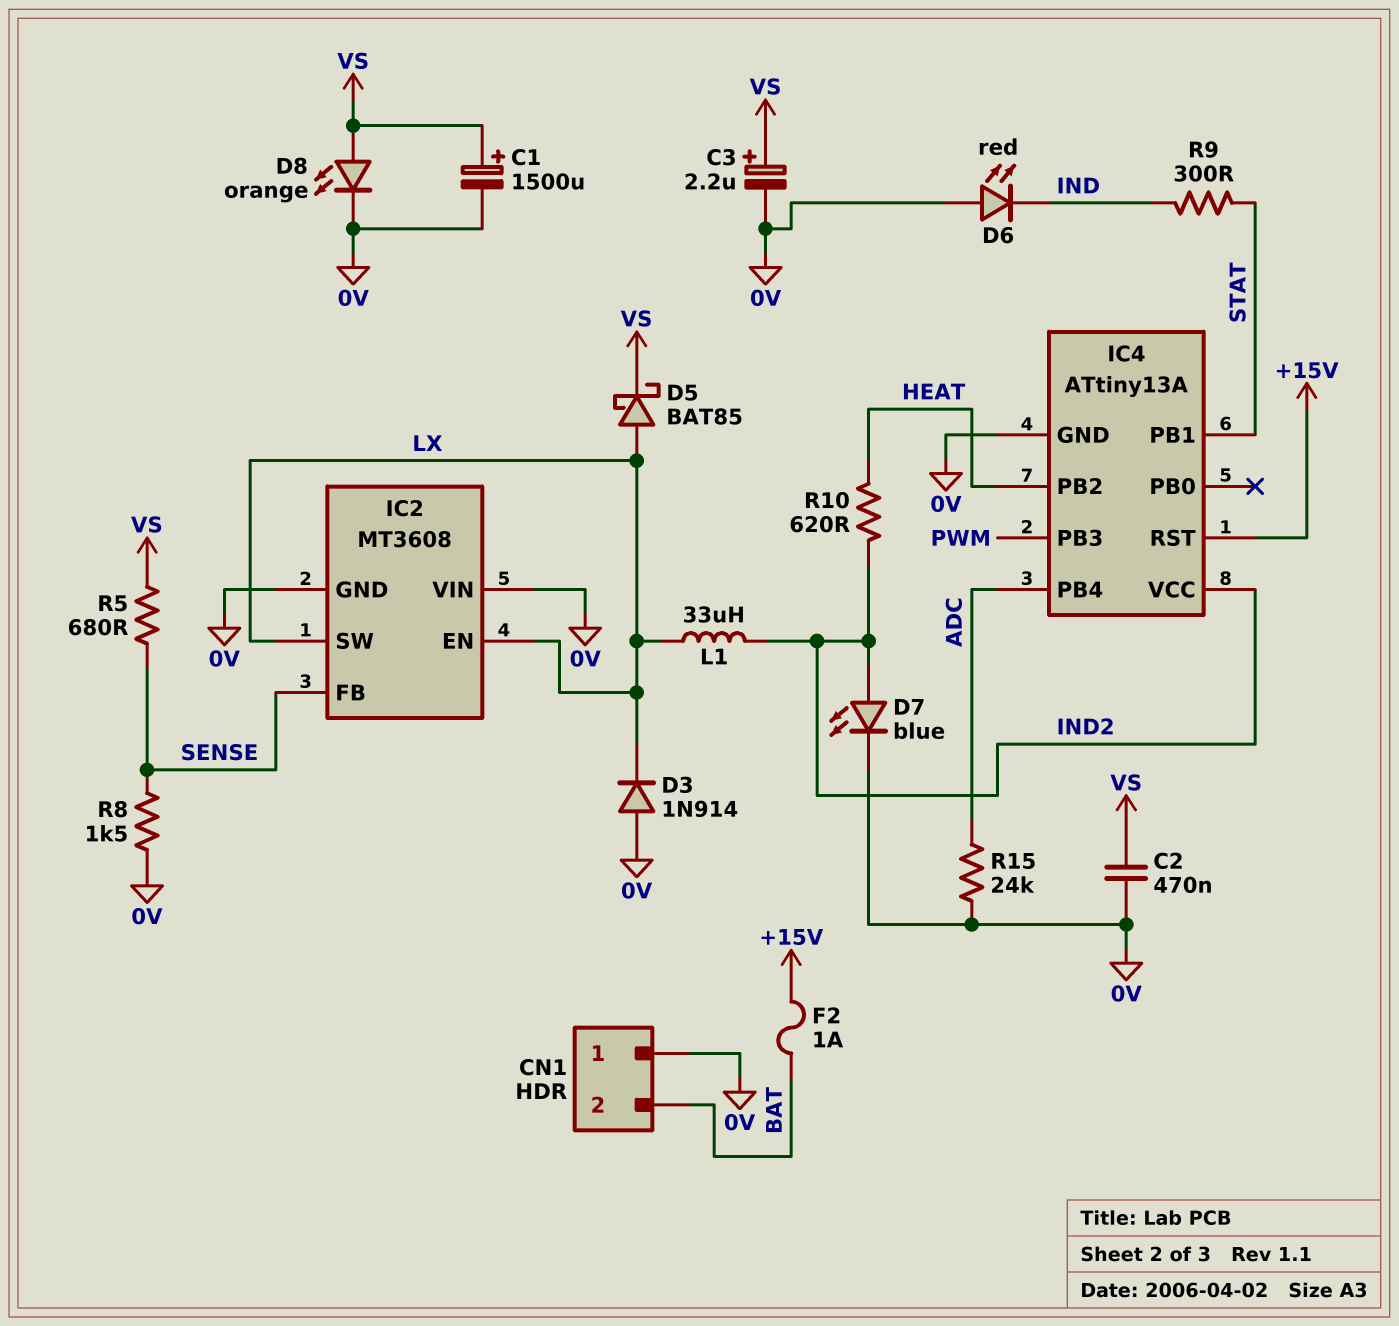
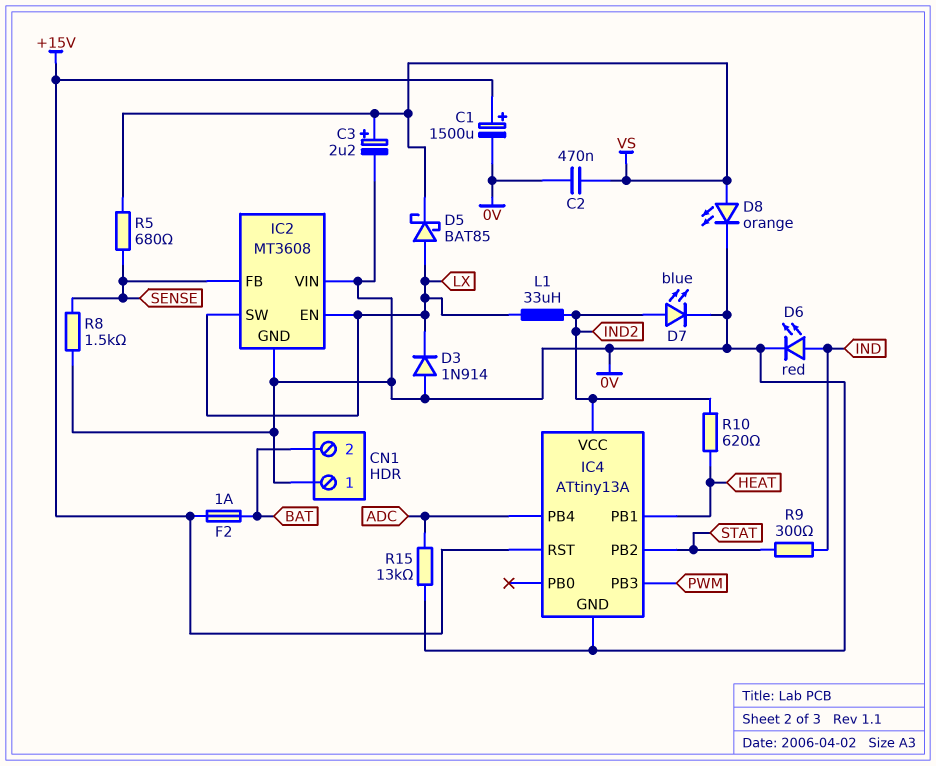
C1: 1500uF (plus VS, minus 0V) -> 1500uF (plus +15V, minus 0V)
D6: LED red (A 0V, K IND) -> LED red (A IND, K 0V)
IC4 pin PB1: STAT -> HEAT
IC4 pin PB2: HEAT -> STAT
R15: 24k (0V, ADC) -> 13k (0V, ADC)

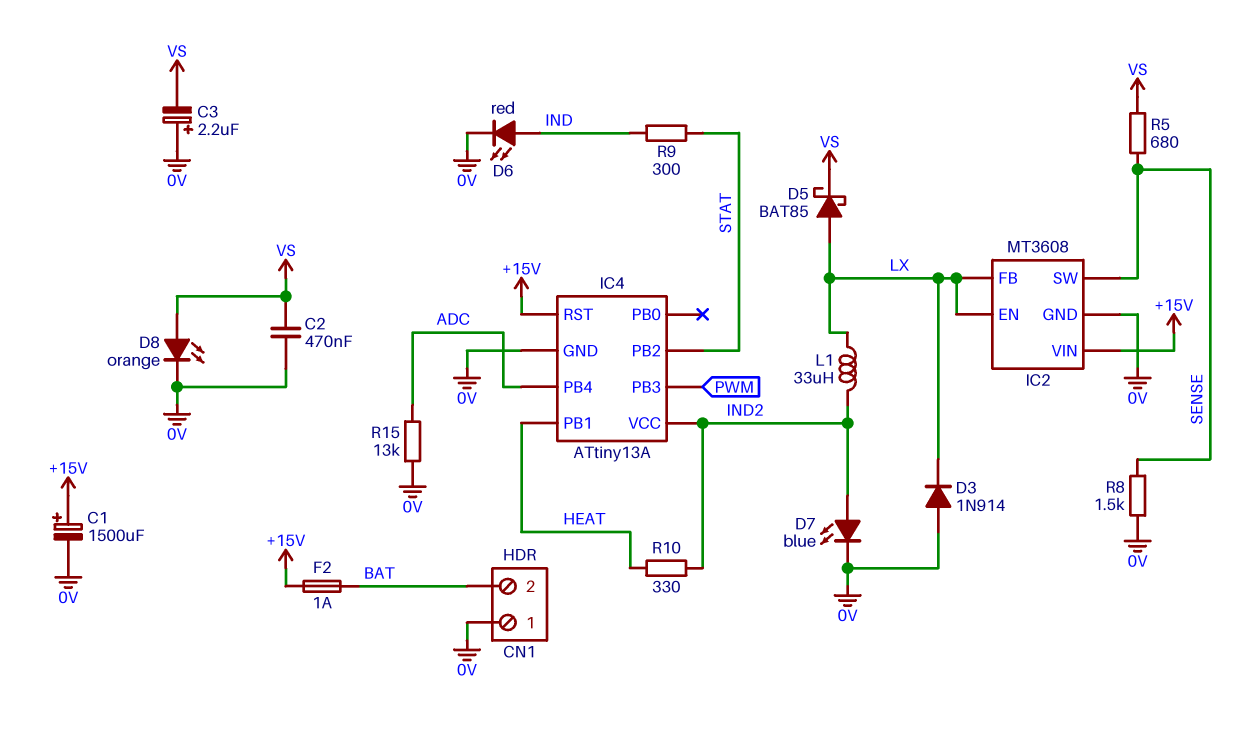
C3: 2.2uF (plus VS, minus 0V) -> 2.2uF (plus 0V, minus VS)
IC2 pin FB: SENSE -> LX
IC2 pin SW: LX -> SENSE
IC2 pin VIN: 0V -> +15V
R10: 620 (HEAT, IND2) -> 330 (HEAT, IND2)

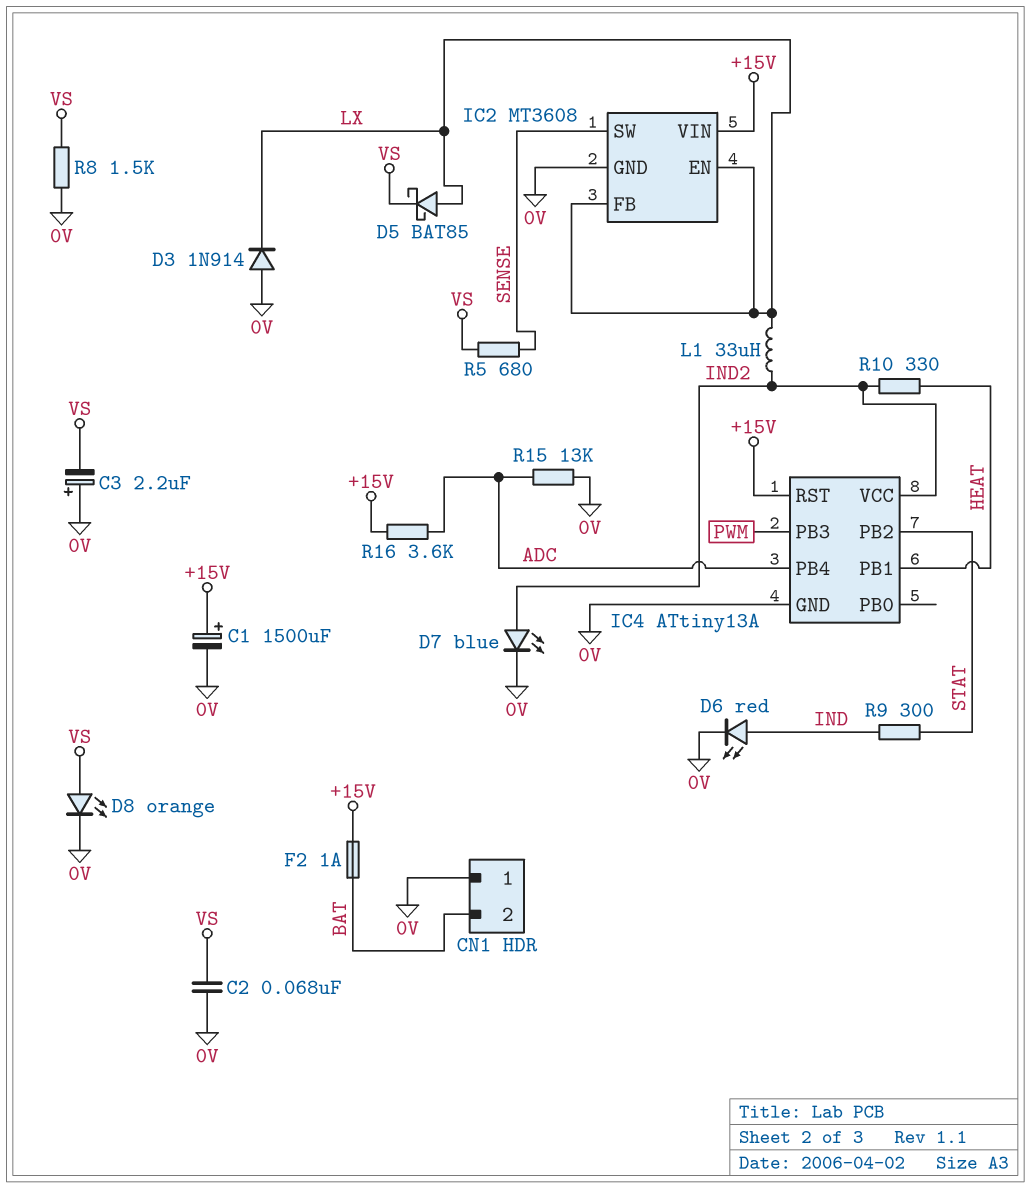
C2: 470nF (0V, VS) -> 68nF (0V, VS)
R8: 1.5k (0V, SENSE) -> 1.5k (0V, VS)
R16: none -> 3.6k (+15V, ADC)

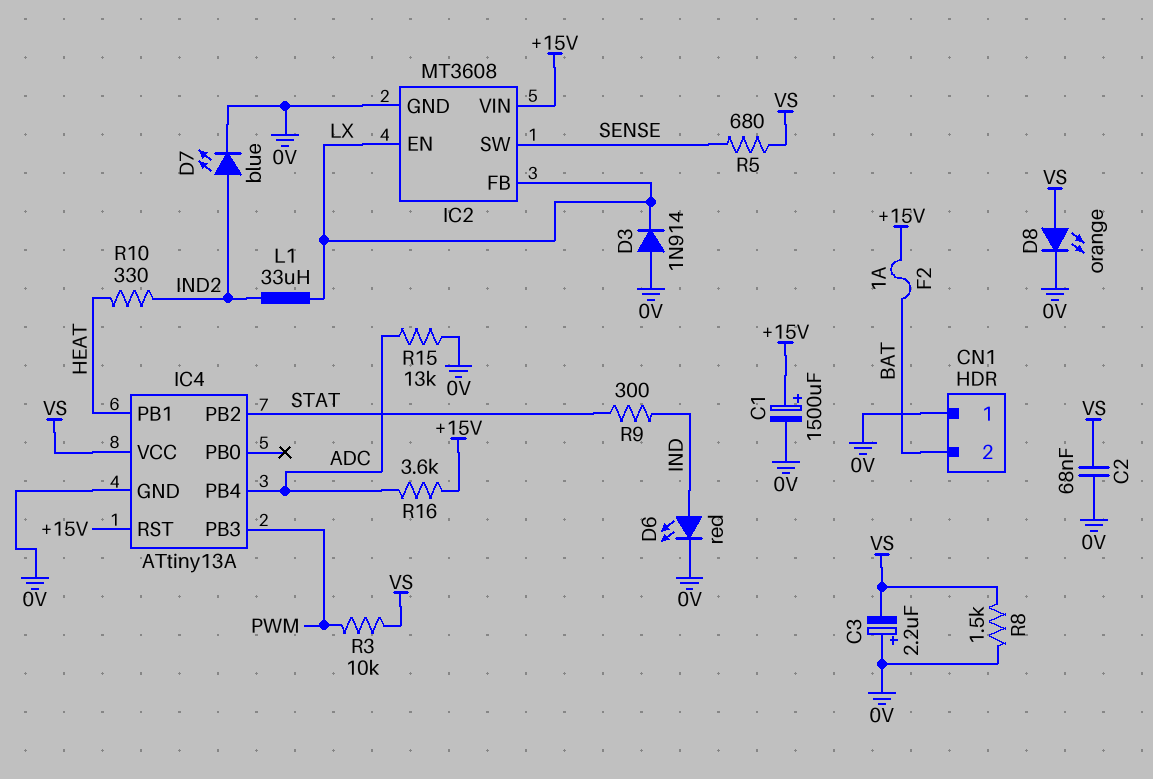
D5: schottky BAT85 (A LX, K VS) -> none
IC4 pin VCC: IND2 -> VS
R3: none -> 10k (PWM, VS)

